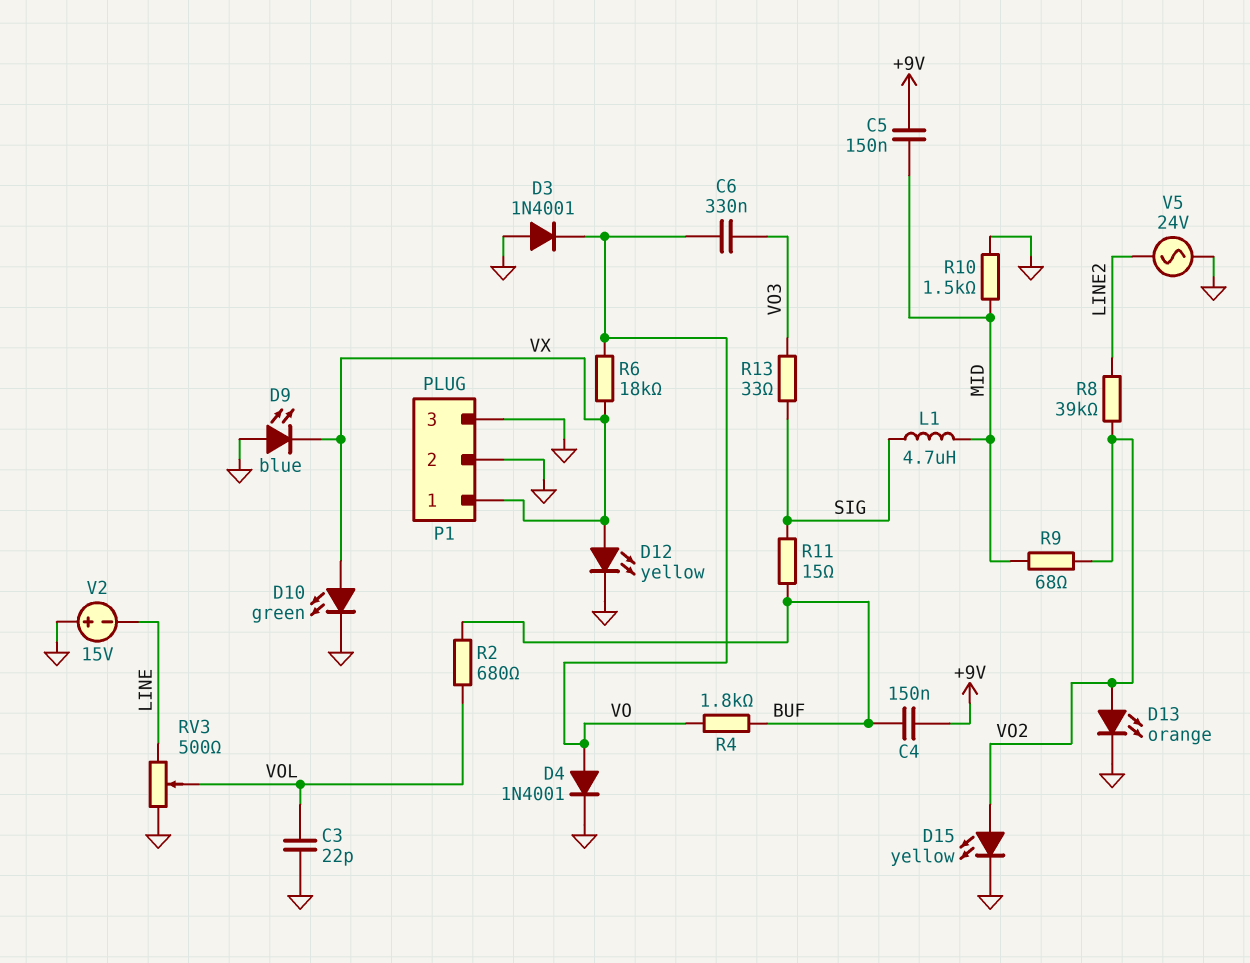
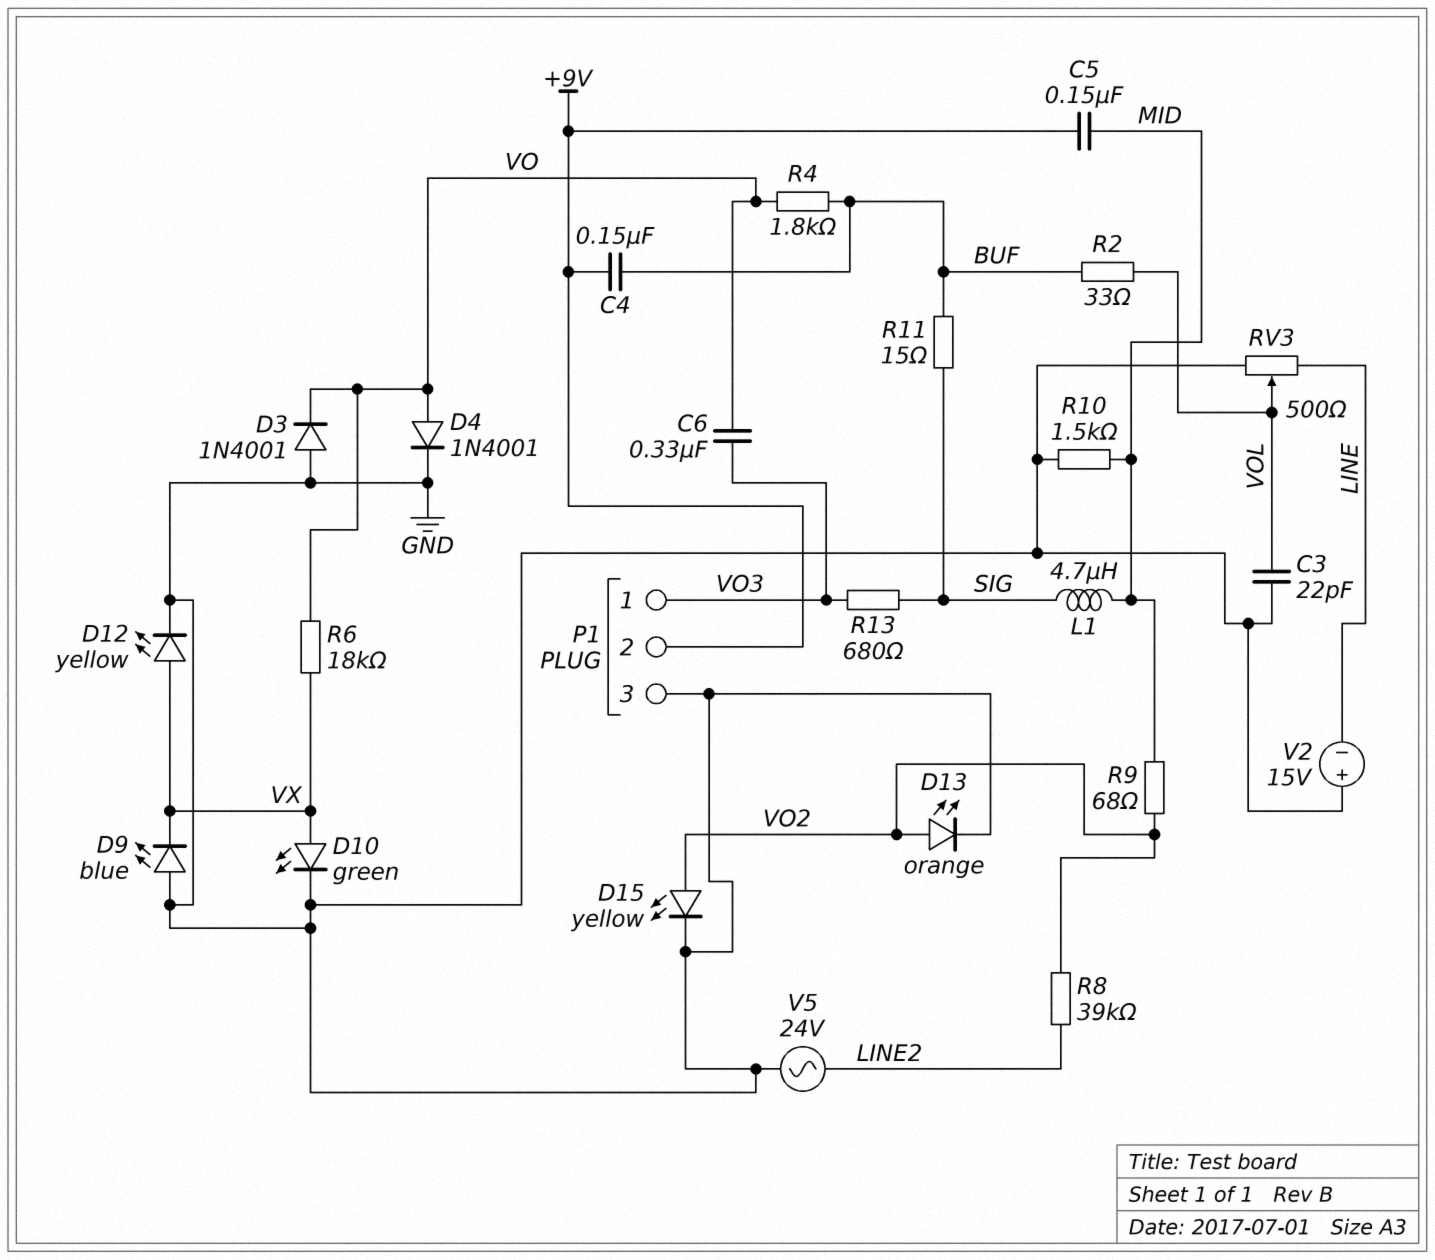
P1 pin 1: VX -> VO3
P1 pin 2: GND -> +9V
R2: 680 (BUF, VOL) -> 33 (BUF, VOL)
R13: 33 (SIG, VO3) -> 680 (SIG, VO3)

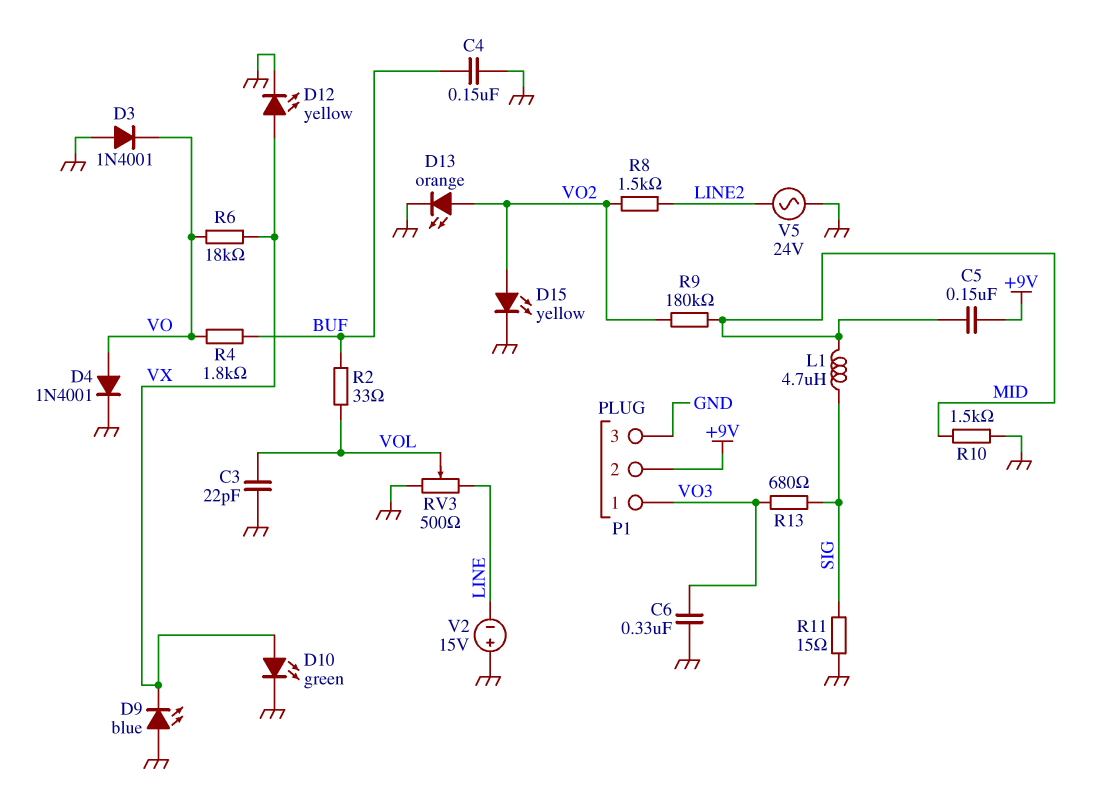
C4: 150nF (+9V, BUF) -> 150nF (BUF, GND)
C6: 330nF (VO, VO3) -> 330nF (GND, VO3)
R8: 39k (LINE2, VO2) -> 1.5k (LINE2, VO2)
R9: 68 (MID, VO2) -> 180k (MID, VO2)
R11: 15 (BUF, SIG) -> 15 (GND, SIG)

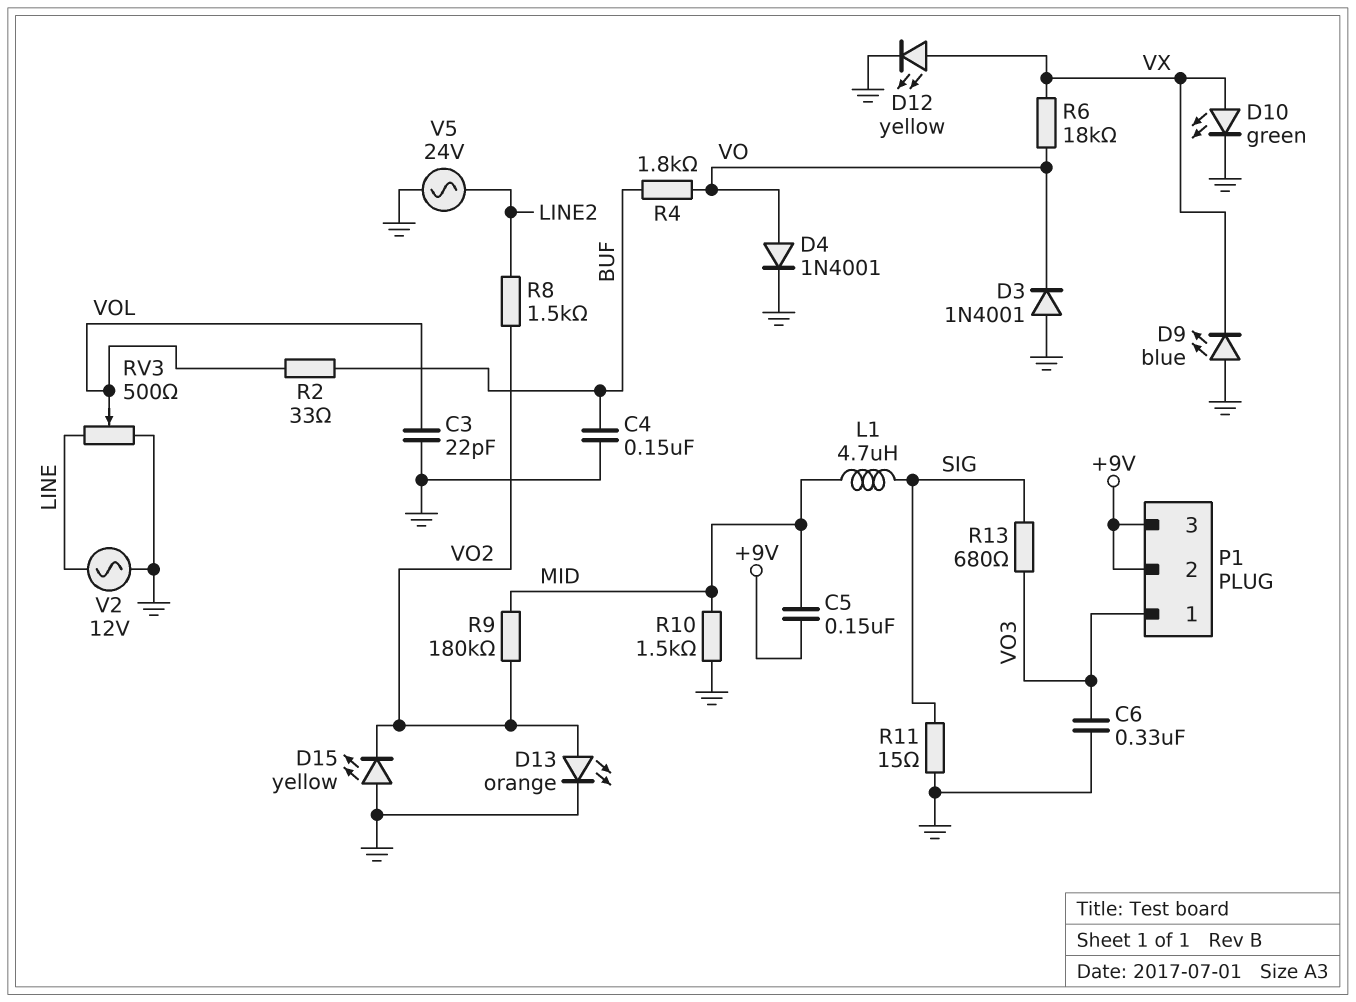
D15: LED yellow (A VO2, K GND) -> LED yellow (A GND, K VO2)
P1 pin 3: GND -> +9V
V2: 15V (plus GND, minus LINE) -> AC 12V (GND, LINE)

